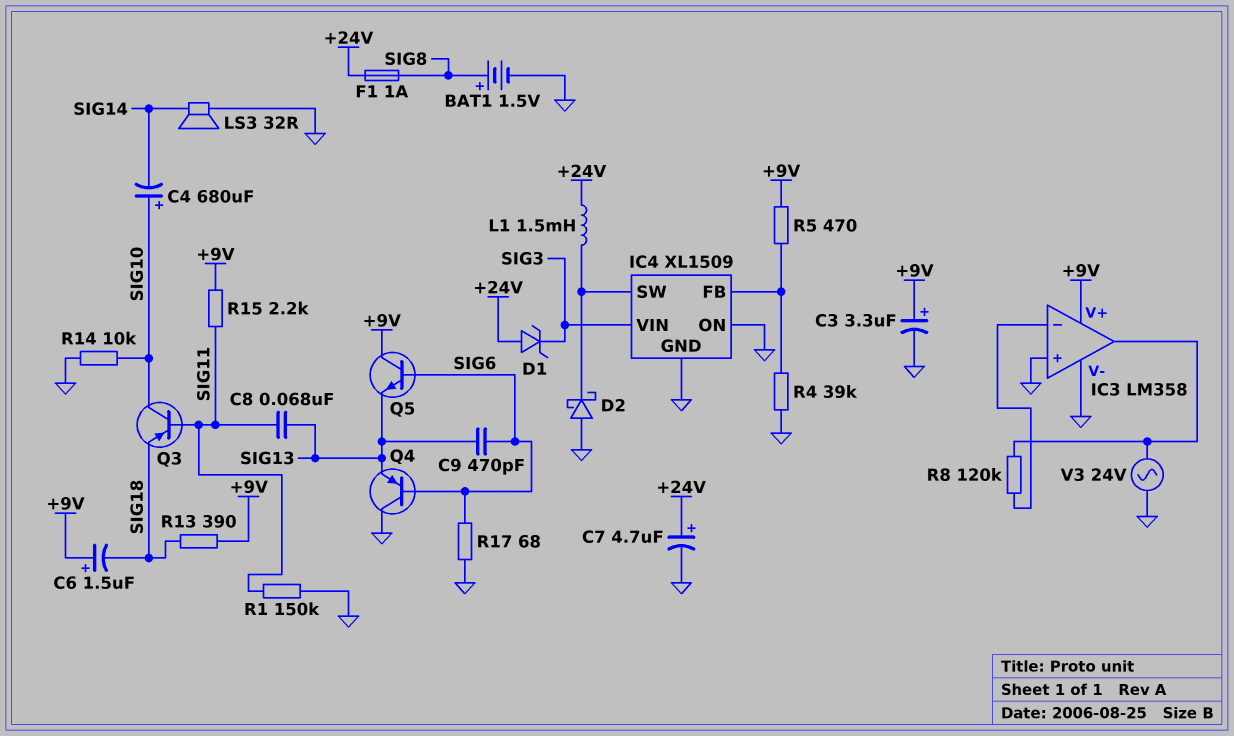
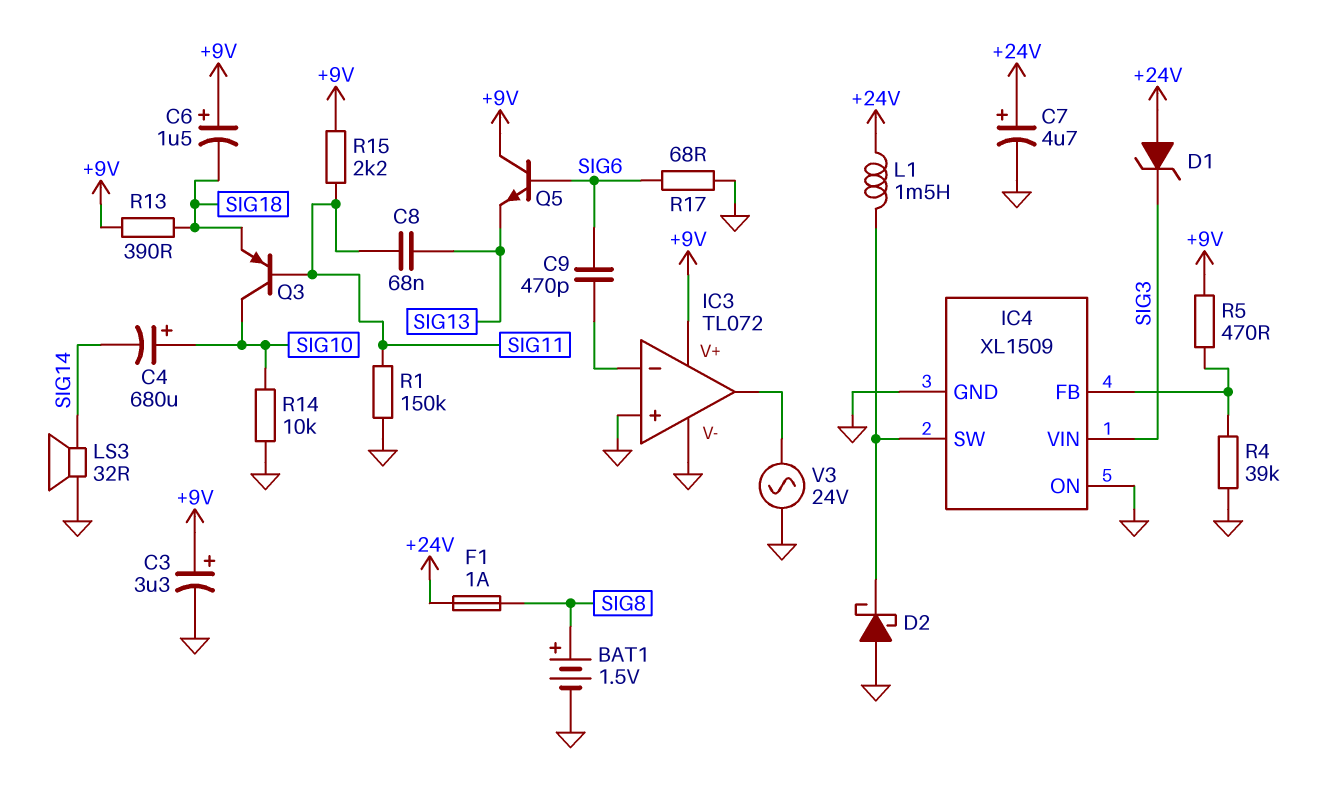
C9: 470pF (SIG6, SIG13) -> 470pF (IC3/in-, SIG6)
IC3: LM358 -> TL072
Q4: PNP (B SIG6, C GND, E SIG13) -> none
R8: 120k (IC3/in-, IC3/out) -> none

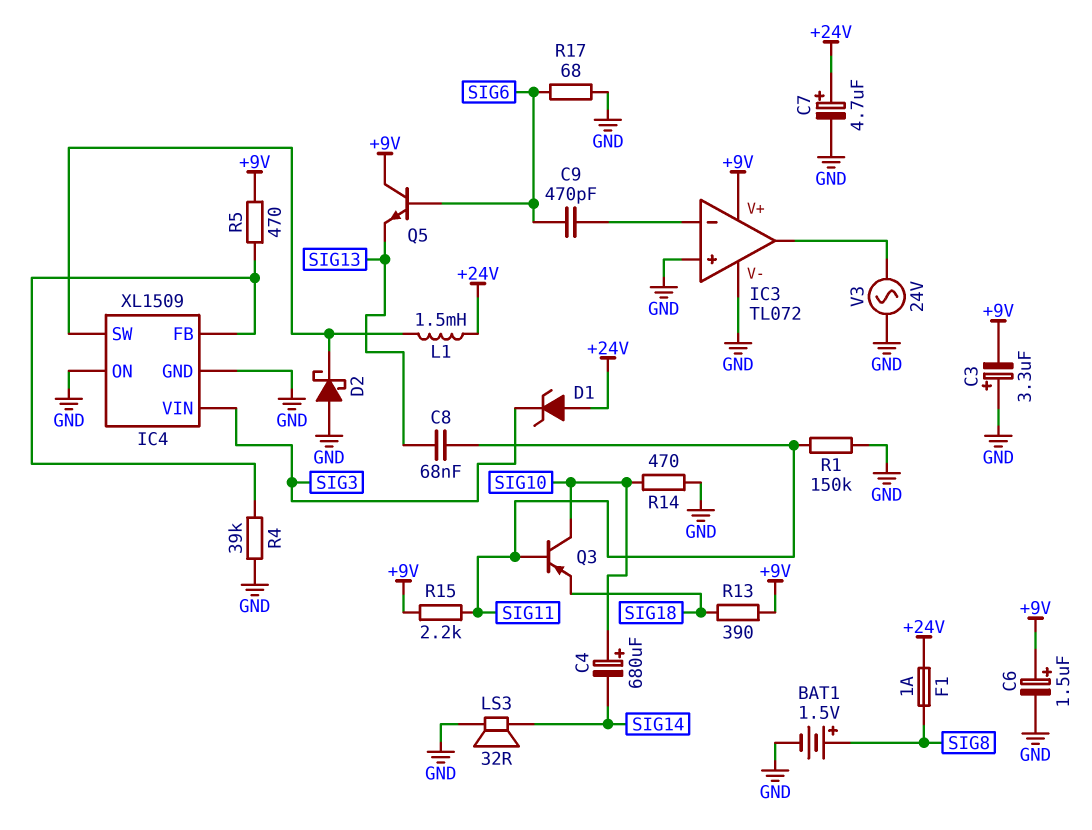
C3: 3.3uF (plus +9V, minus GND) -> 3.3uF (plus GND, minus +9V)
C6: 1.5uF (plus +9V, minus SIG18) -> 1.5uF (plus +9V, minus GND)
R14: 10k (GND, SIG10) -> 470 (GND, SIG10)

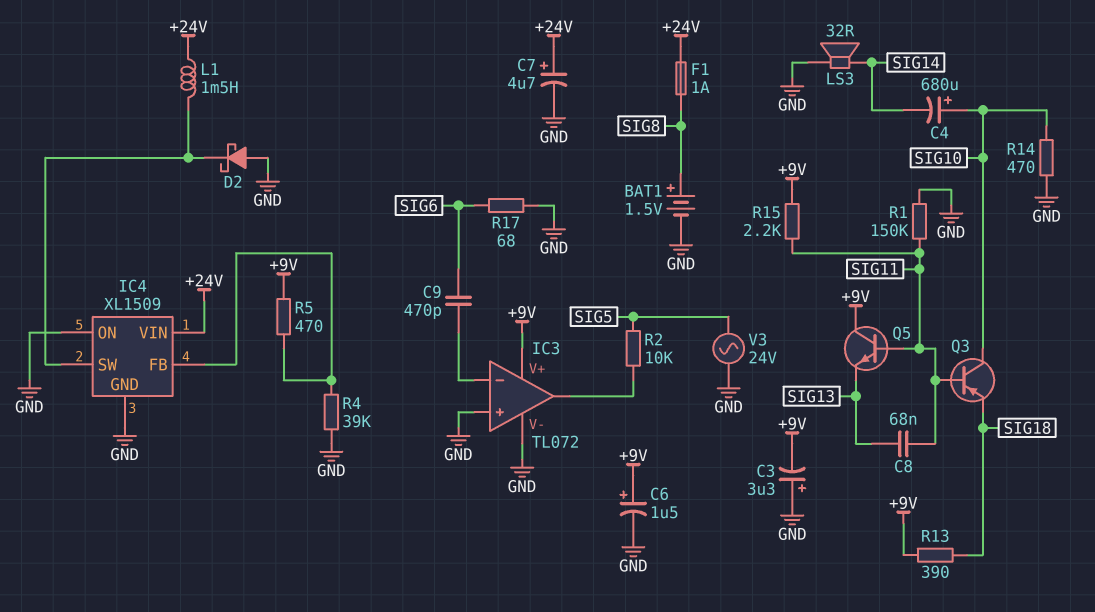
D1: zener (A +24V, K SIG3) -> none
IC4 pin VIN: SIG3 -> +24V
Q5: NPN (B SIG6, C +9V, E SIG13) -> NPN (B SIG11, C +9V, E SIG13)
R2: none -> 10k (IC3/out, SIG5)
V3: AC 24V (GND, IC3/out) -> AC 24V (GND, SIG5)

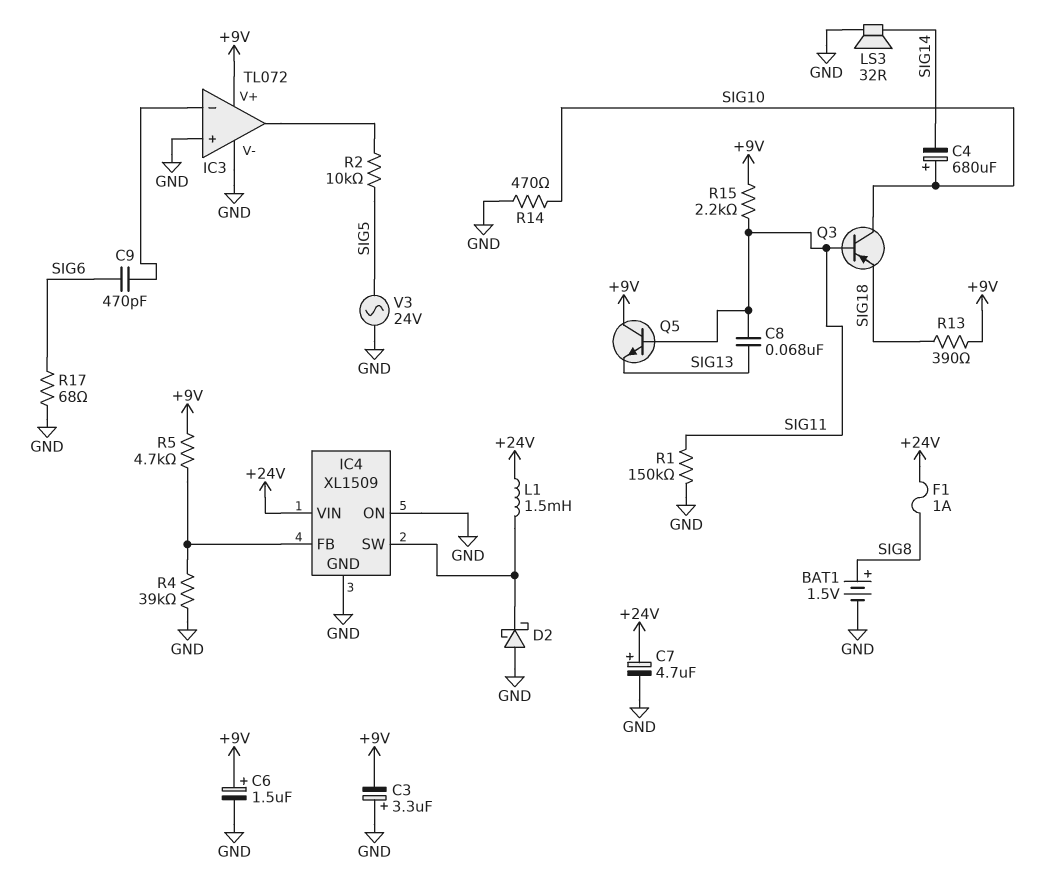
R5: 470 (+9V, IC4/FB) -> 4.7k (+9V, IC4/FB)

